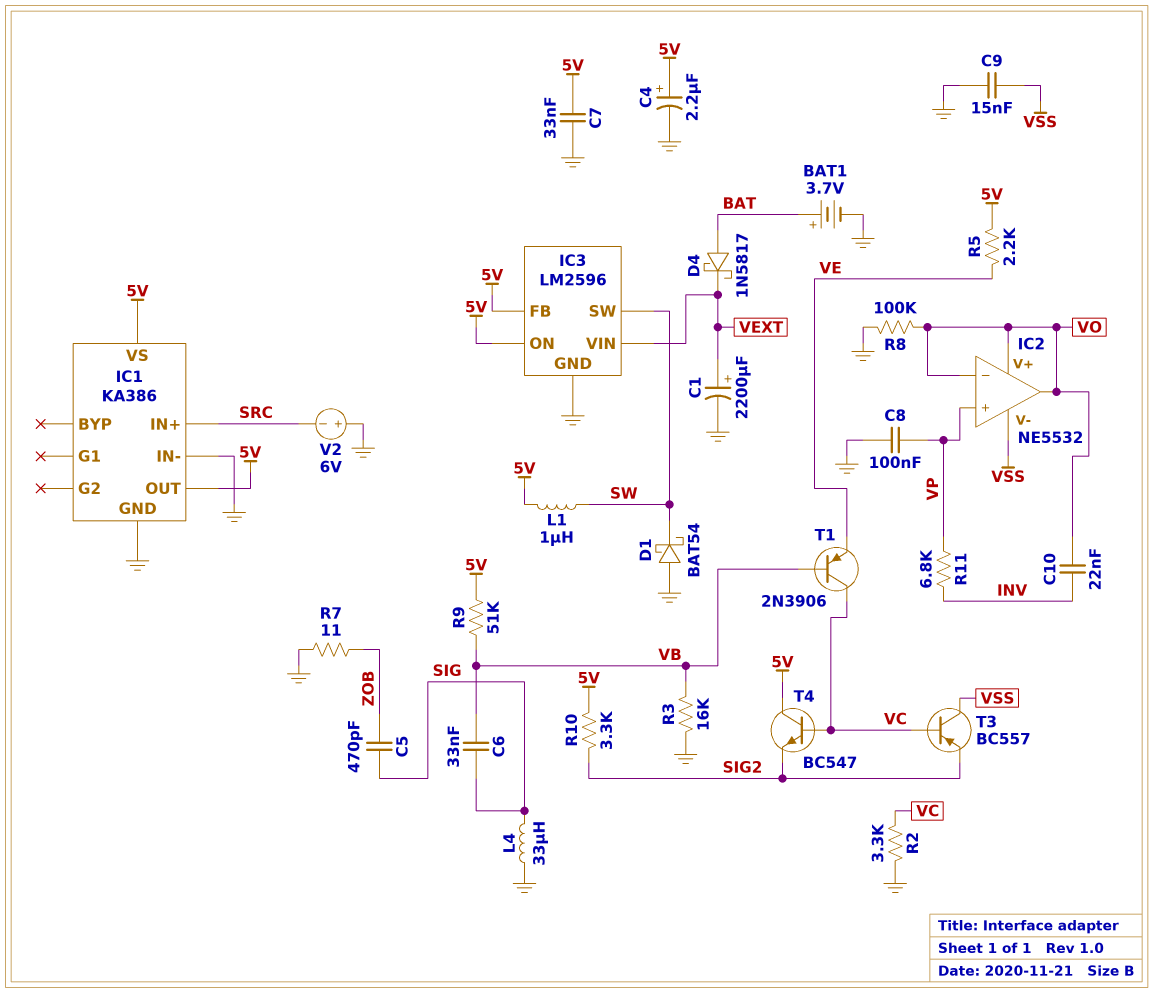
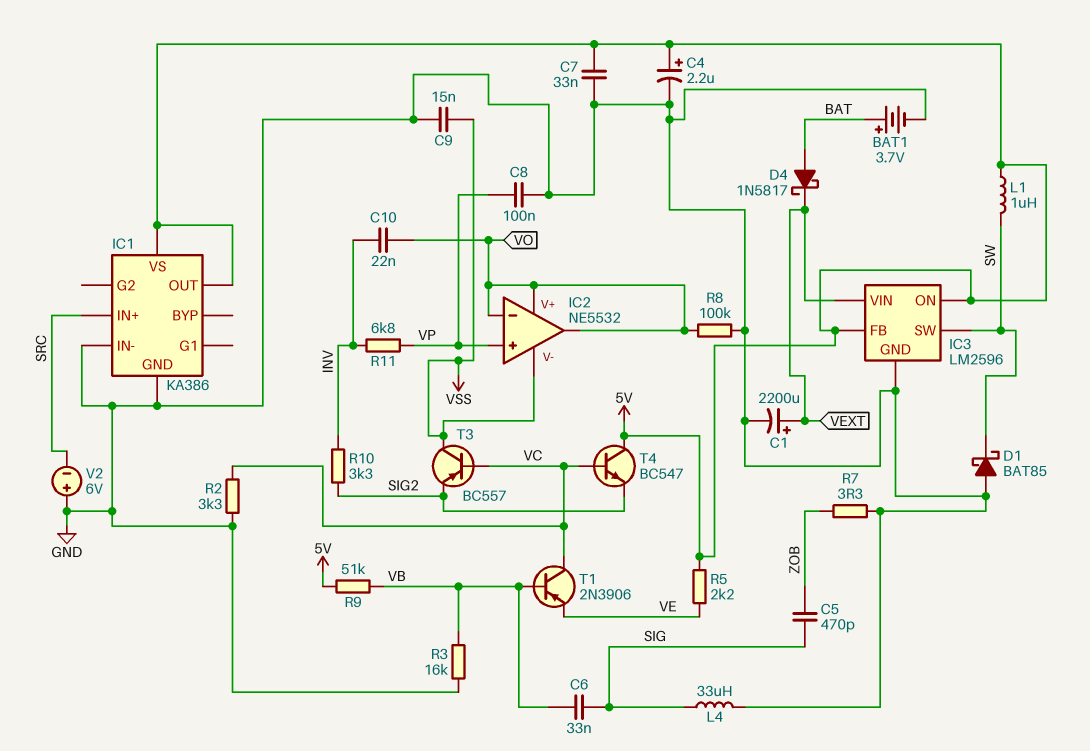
D1: schottky BAT54 (A GND, K SW) -> schottky BAT85 (A GND, K SW)
R7: 11 (GND, ZOB) -> 3.3 (GND, ZOB)
R10: 3.3k (5V, SIG2) -> 3.3k (INV, SIG2)

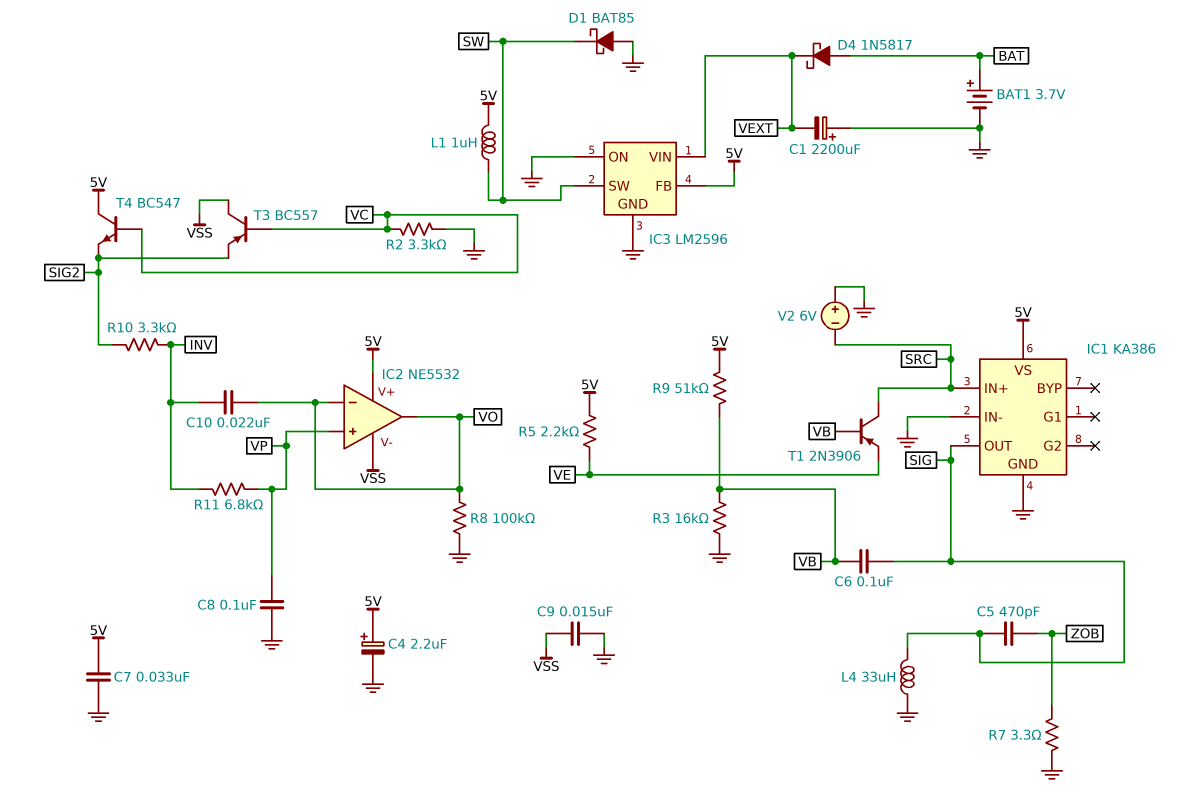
C1: 2200uF (plus VEXT, minus GND) -> 2200uF (plus GND, minus VEXT)
C6: 33nF (SIG, VB) -> 100nF (SIG, VB)
IC1 pin OUT: 5V -> SIG
IC2 pin V+: VO -> 5V
IC3 pin ON: 5V -> GND
T1: PNP 2N3906 (B VB, C VC, E VE) -> PNP 2N3906 (B VB, C SRC, E VE)

